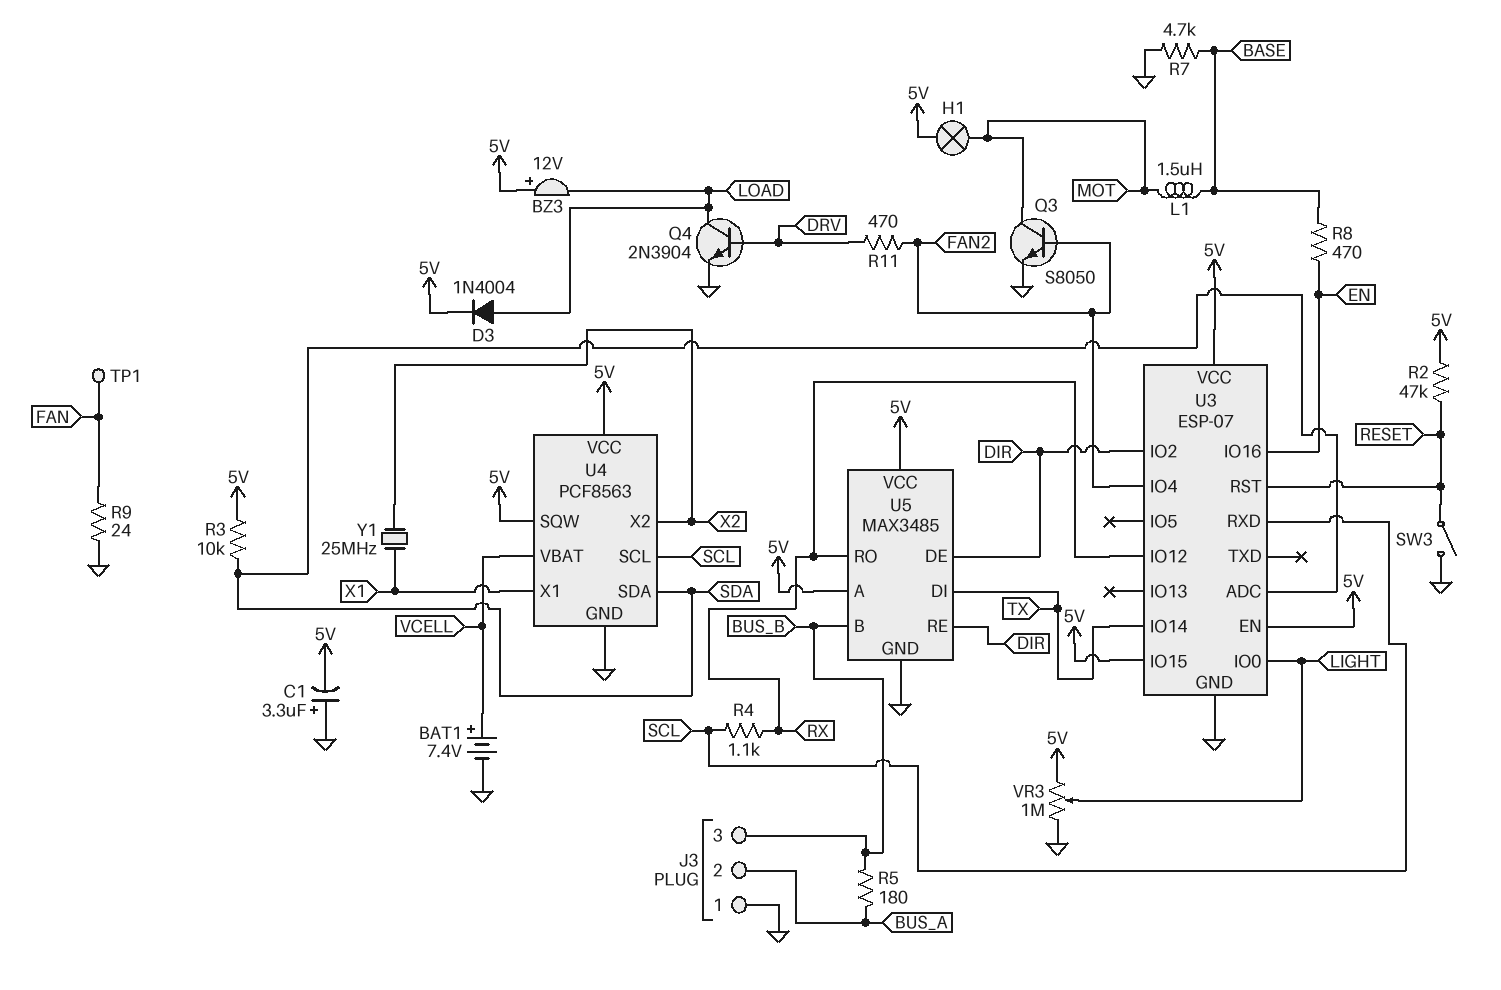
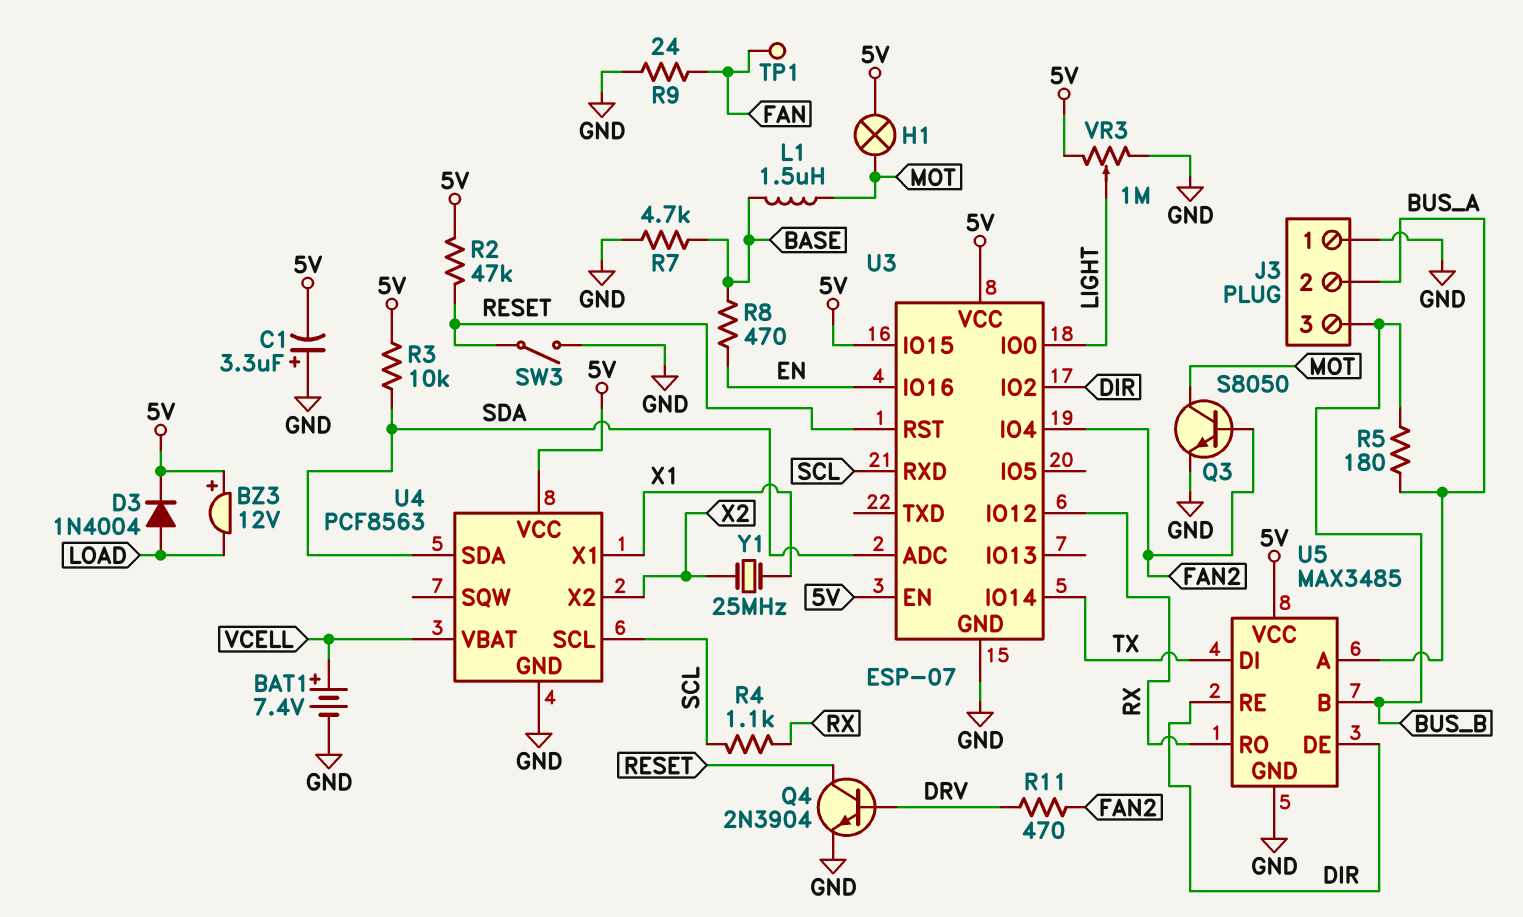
Q4: NPN 2N3904 (B DRV, C LOAD, E GND) -> NPN 2N3904 (B DRV, C RESET, E GND)
U4 pin SQW: 5V -> none
U5 pin A: 5V -> BUS_A

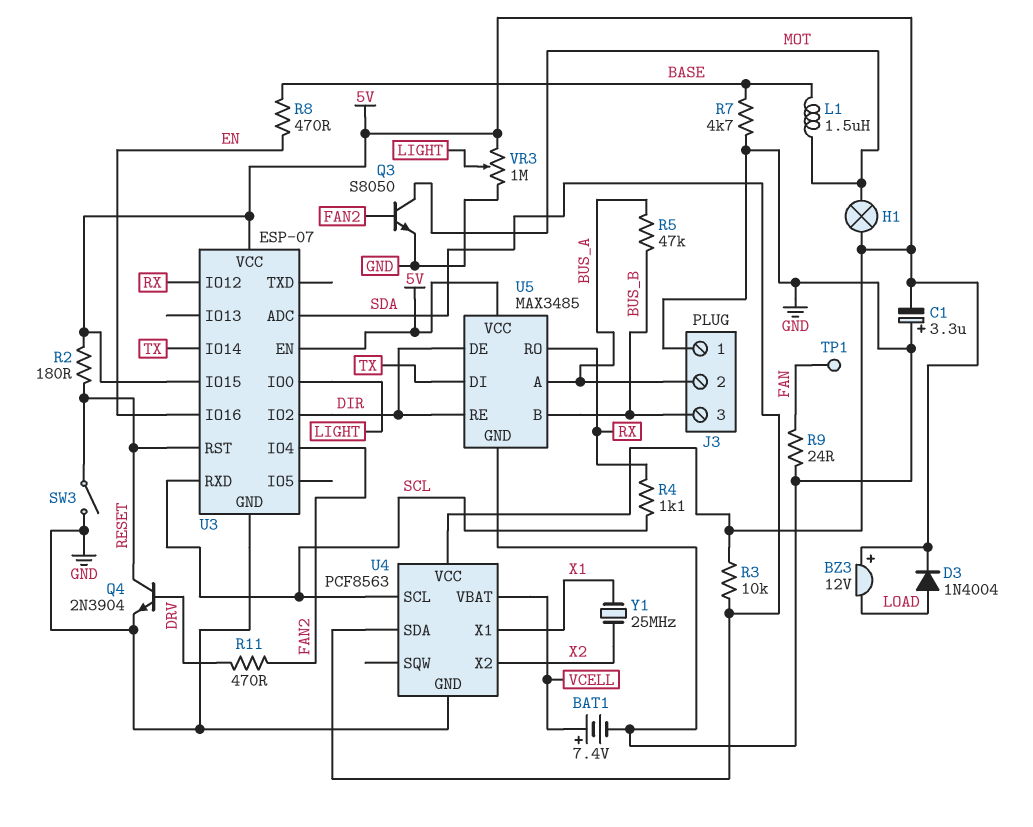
R2: 47k (5V, RESET) -> 180 (5V, RESET)
R5: 180 (BUS_A, BUS_B) -> 47k (BUS_A, BUS_B)

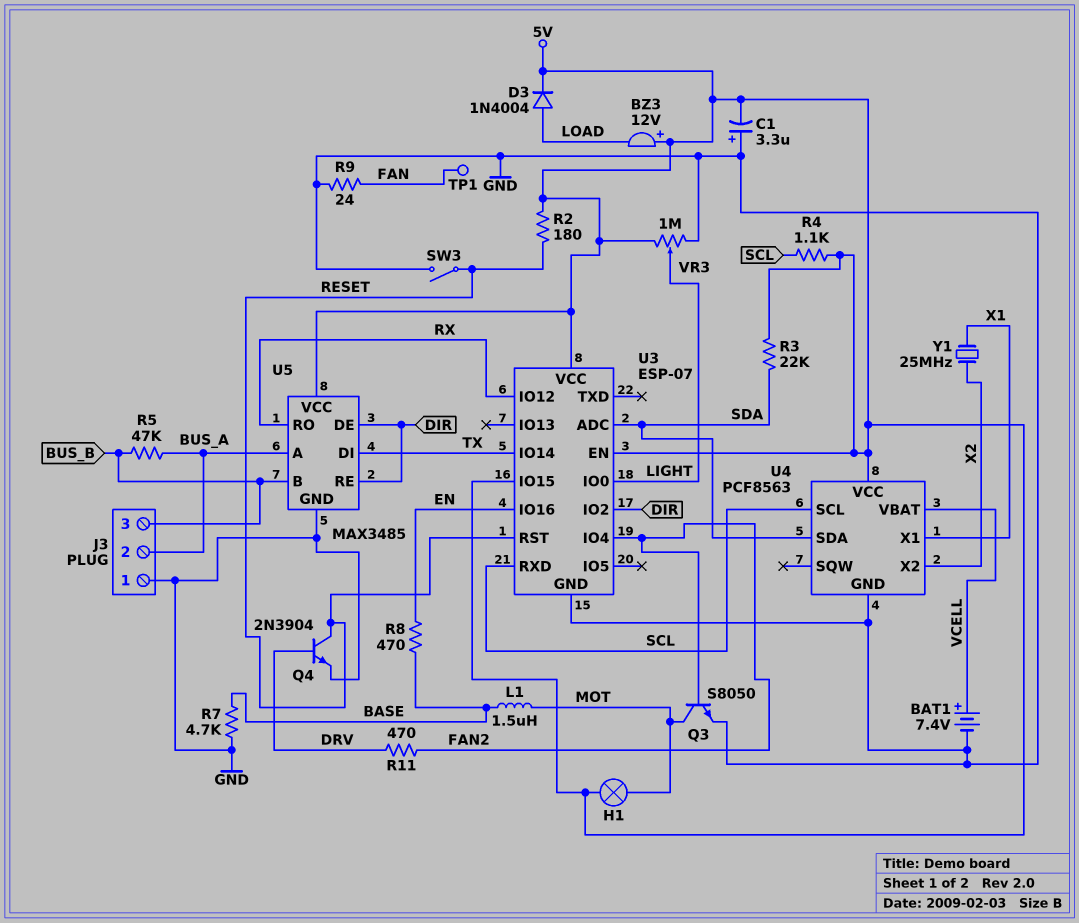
R3: 10k (5V, SDA) -> 22k (5V, SDA)
R4: 1.1k (RX, SCL) -> 1.1k (5V, SCL)

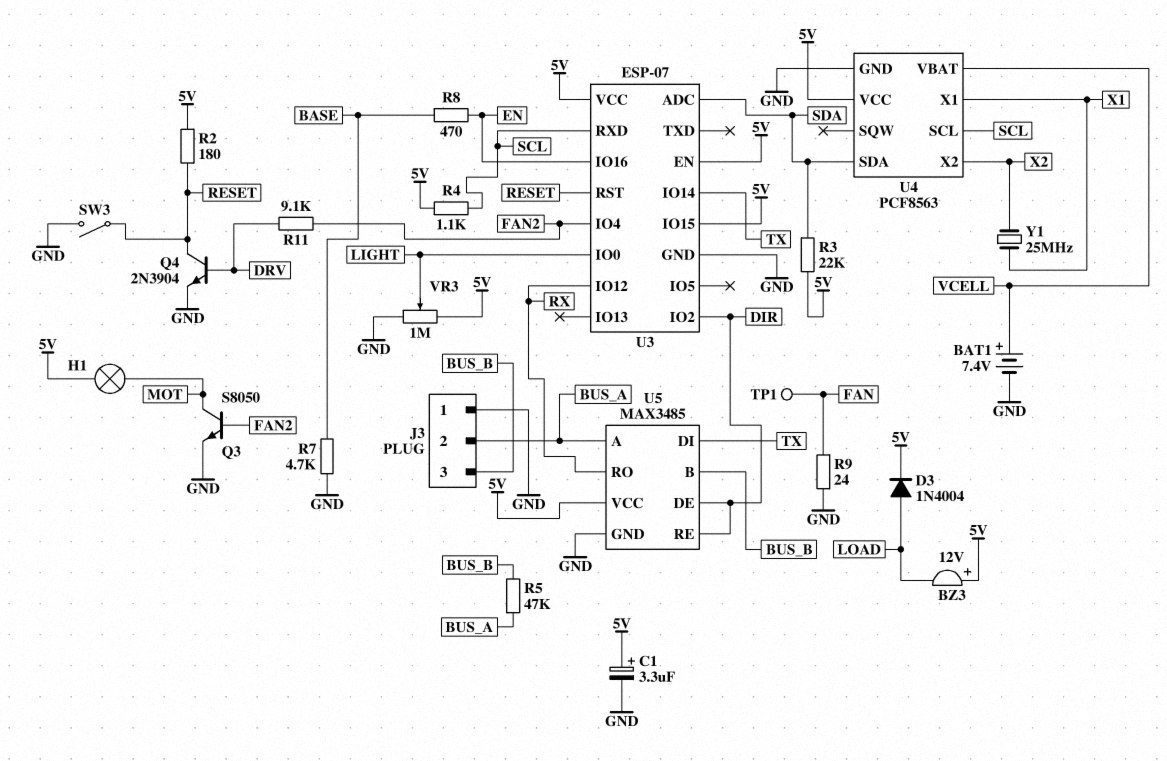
C1: 3.3uF (plus GND, minus 5V) -> 3.3uF (plus 5V, minus GND)
L1: 1.5uH (BASE, MOT) -> none
R11: 470 (DRV, FAN2) -> 9.1k (DRV, FAN2)

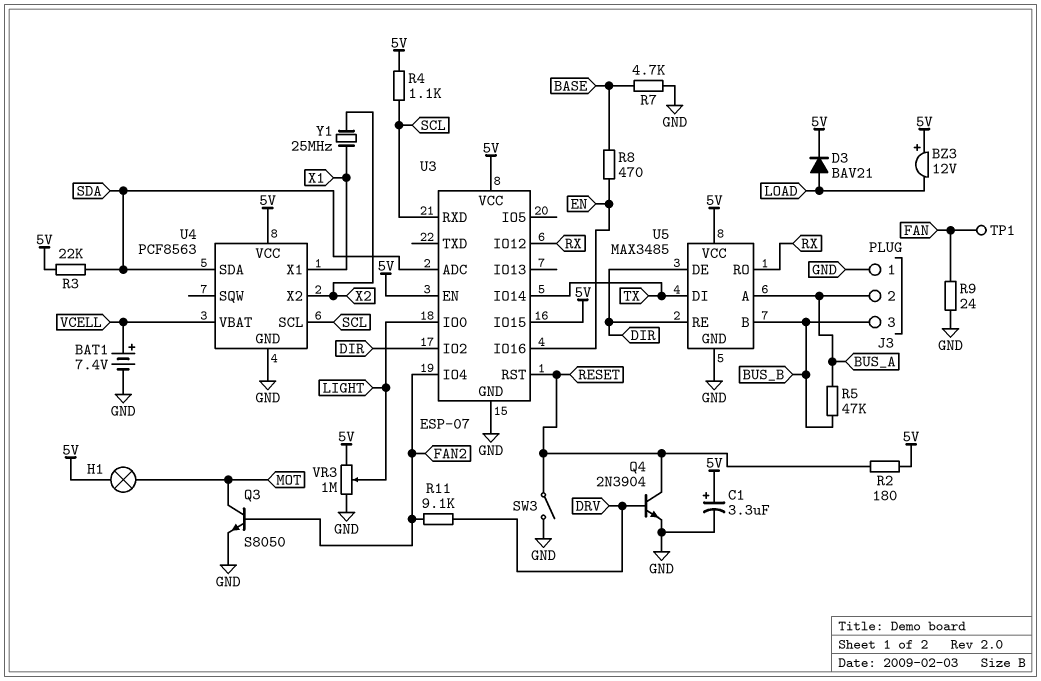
D3: diode 1N4004 (A LOAD, K 5V) -> diode BAV21 (A LOAD, K 5V)

